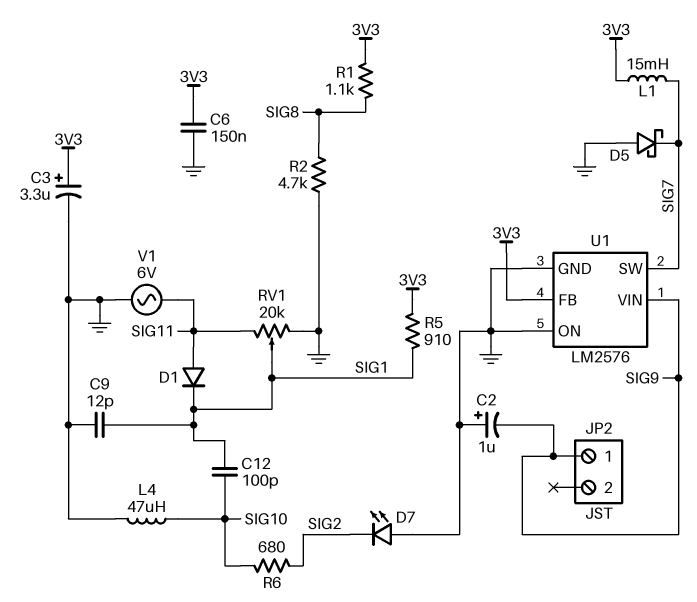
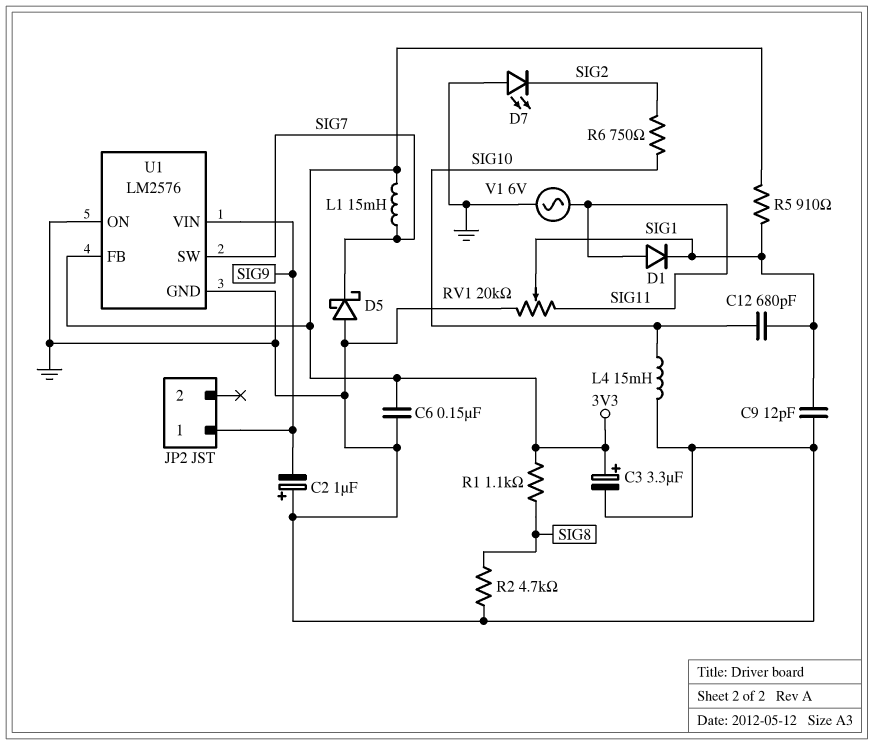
C12: 100pF (SIG1, SIG10) -> 680pF (SIG1, SIG10)
L4: 47uH (GND, SIG10) -> 15mH (GND, SIG10)
R6: 680 (SIG2, SIG10) -> 750 (SIG2, SIG10)

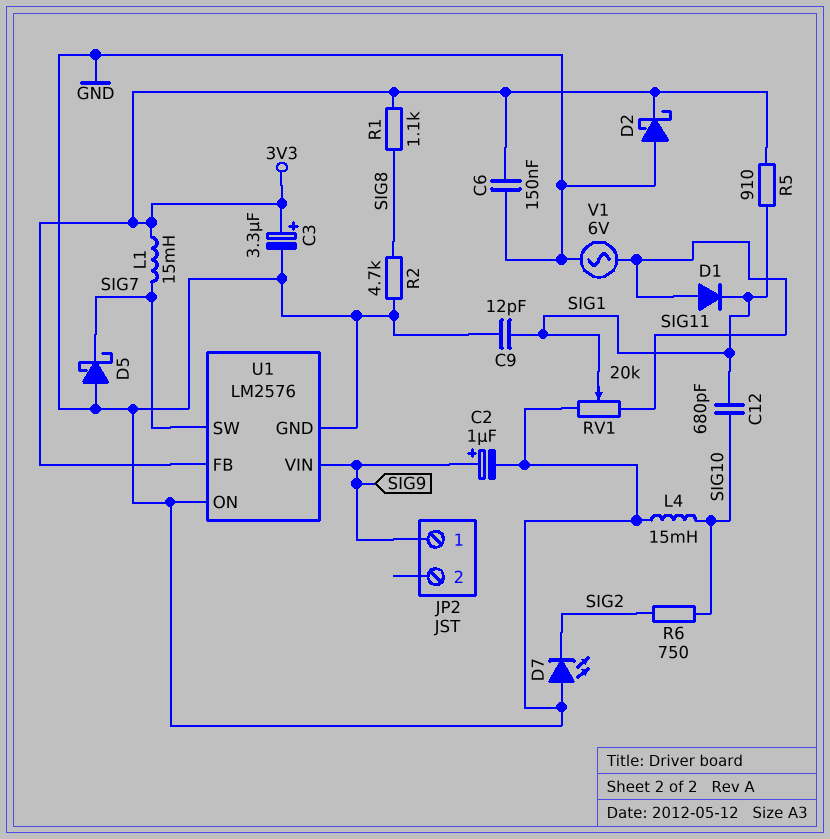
C2: 1uF (plus GND, minus SIG9) -> 1uF (plus SIG9, minus GND)
D2: none -> schottky (A GND, K 3V3)

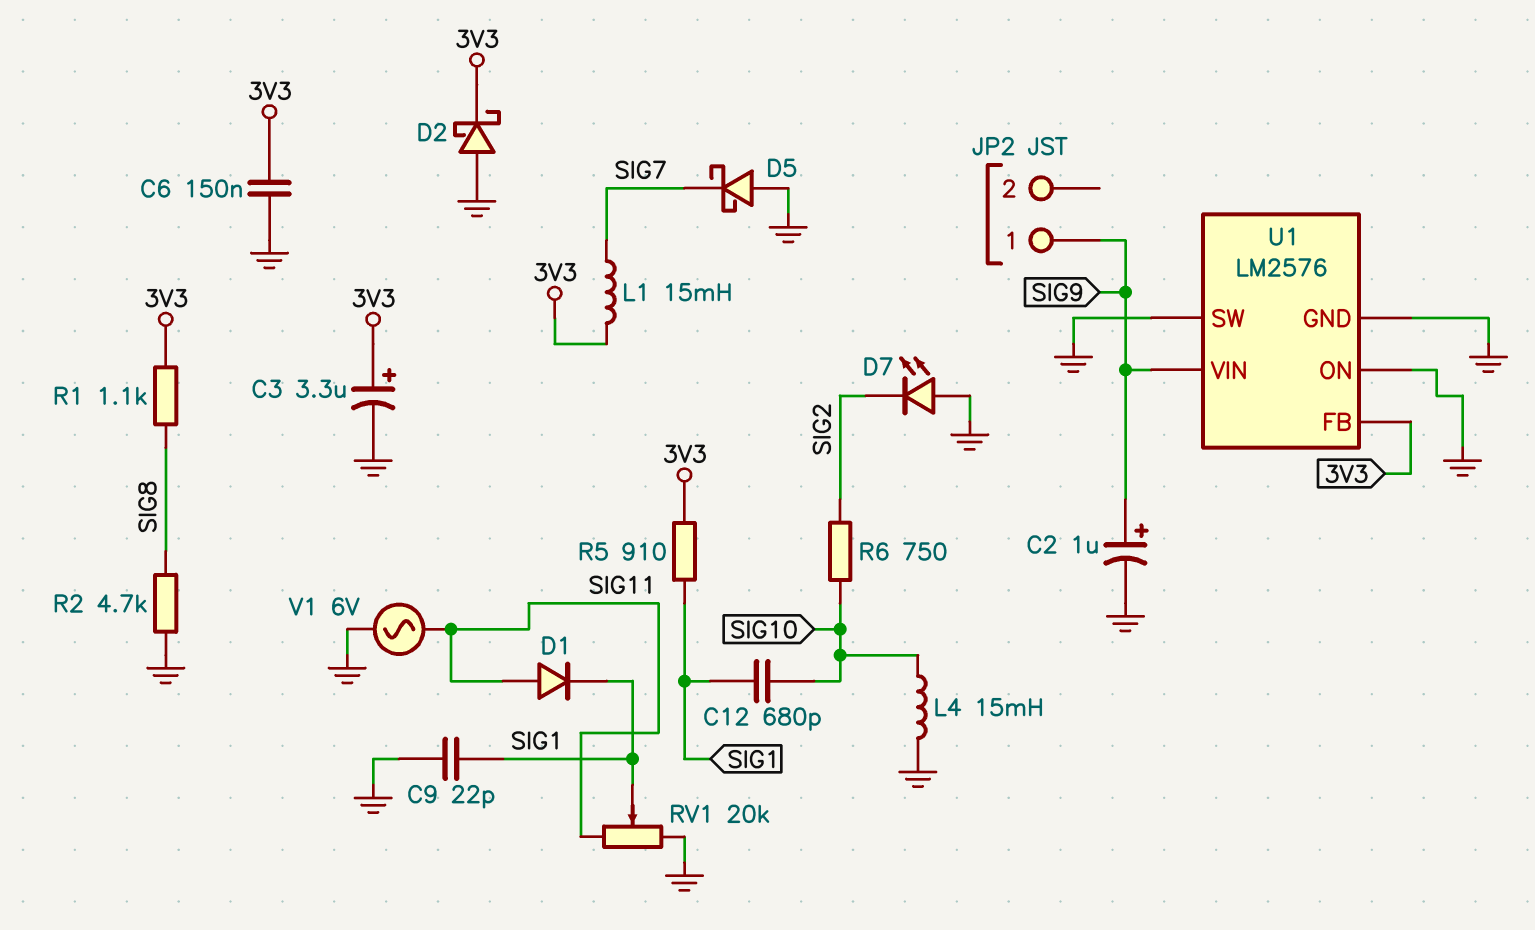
C9: 12pF (GND, SIG1) -> 22pF (GND, SIG1)
U1 pin SW: SIG7 -> GND

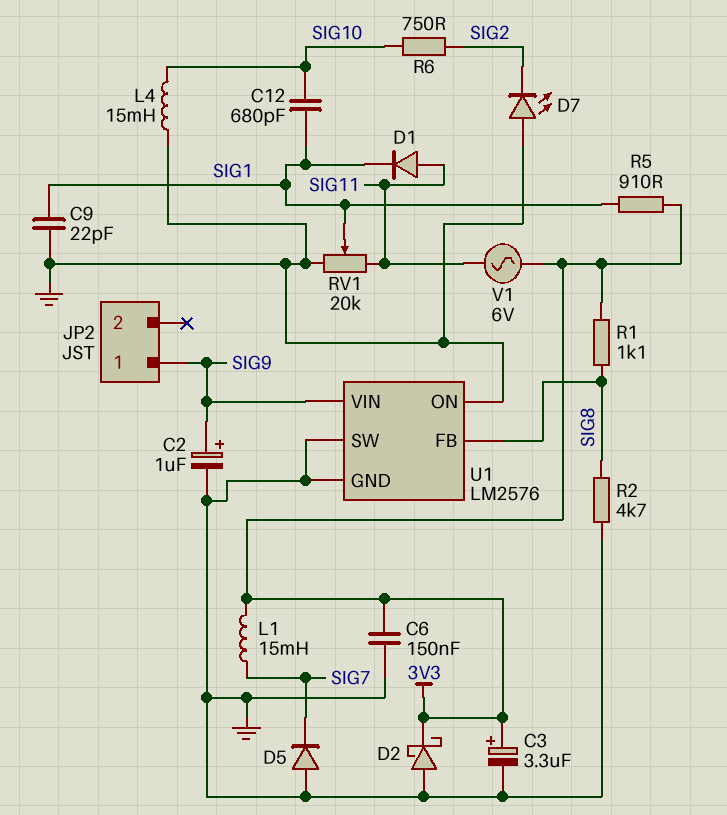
D5: schottky (A GND, K SIG7) -> diode (A GND, K SIG7)
U1 pin FB: 3V3 -> SIG8
V1: AC 6V (GND, SIG11) -> AC 6V (3V3, SIG11)

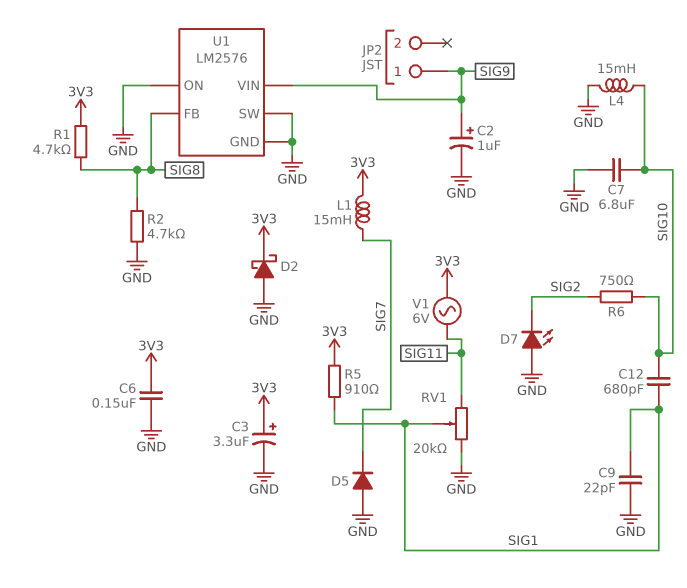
C7: none -> 6.8uF (GND, SIG10)
D1: diode (A SIG11, K SIG1) -> none
R1: 1.1k (3V3, SIG8) -> 4.7k (3V3, SIG8)

